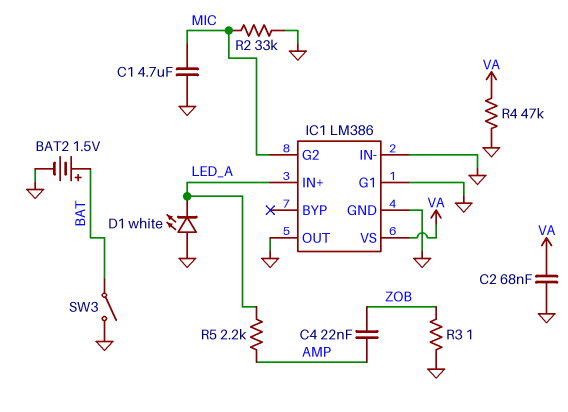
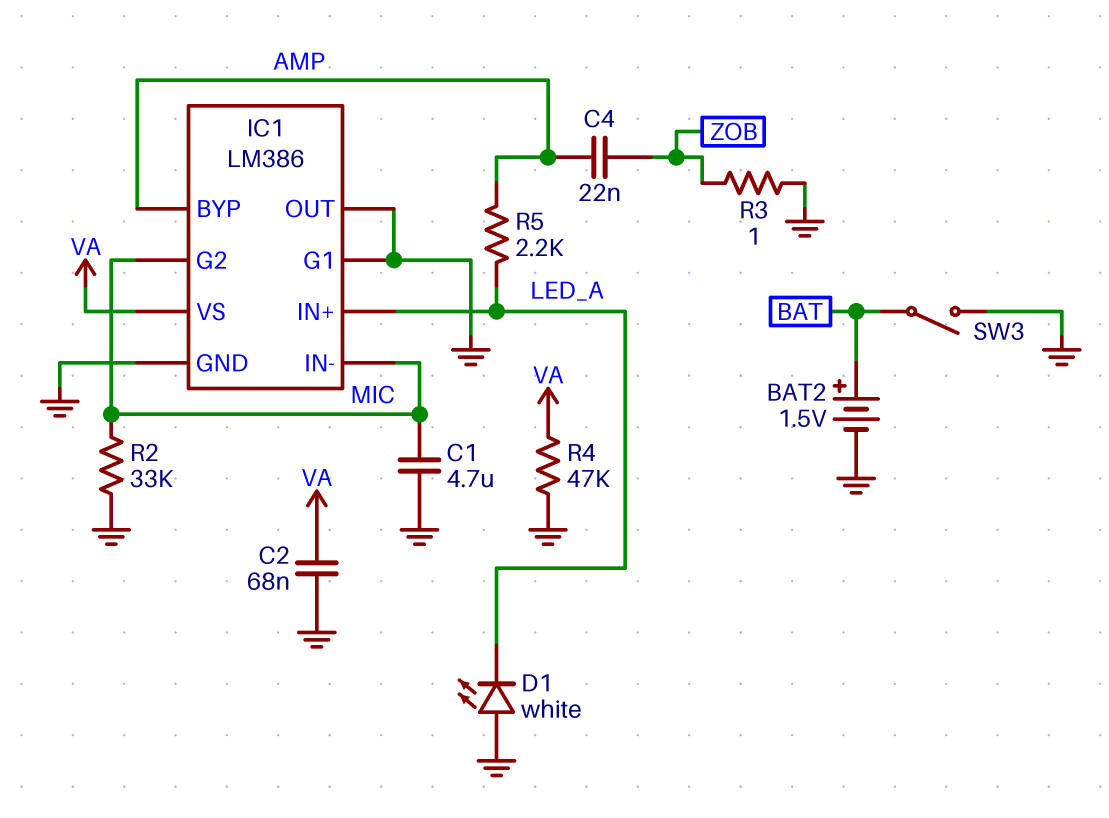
IC1 pin BYP: none -> AMP
IC1 pin IN-: GND -> MIC

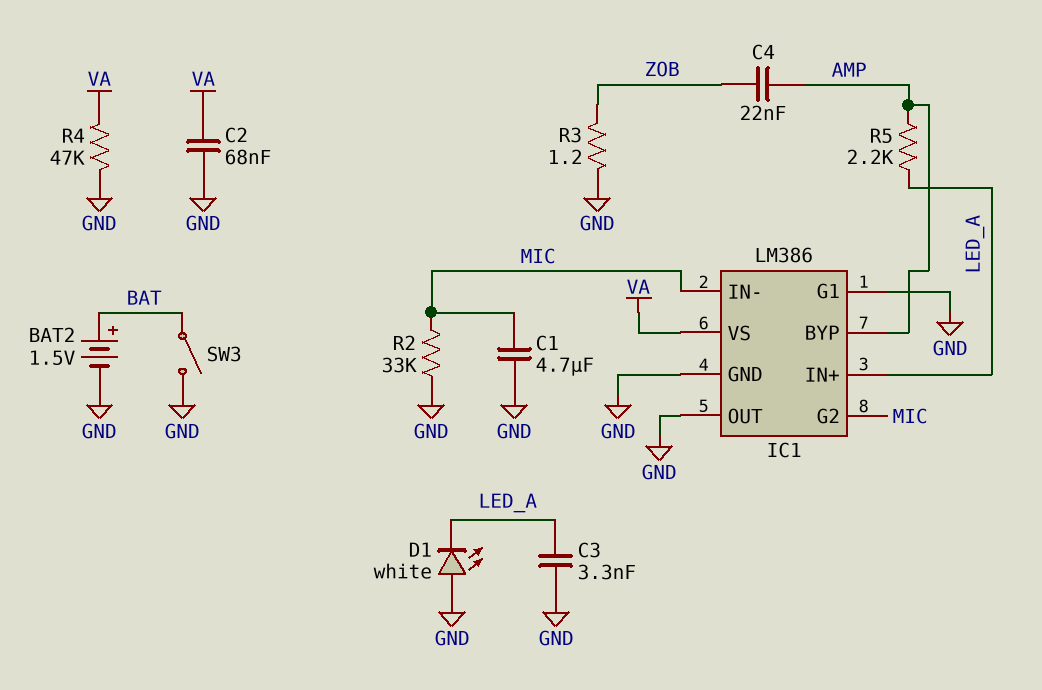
C3: none -> 3.3nF (GND, LED_A)
R3: 1 (GND, ZOB) -> 1.2 (GND, ZOB)

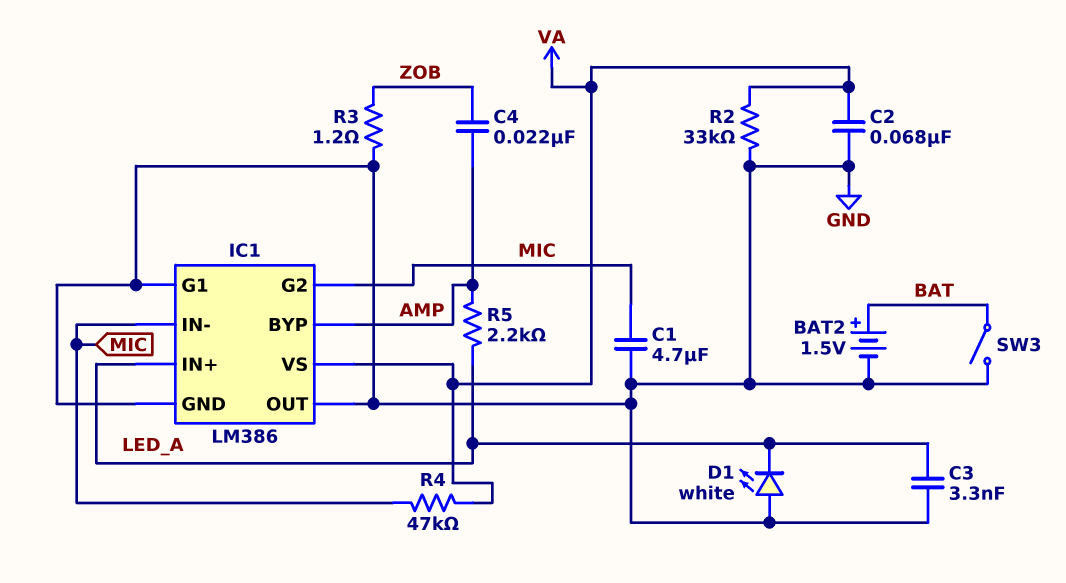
R2: 33k (GND, MIC) -> 33k (GND, VA)
R4: 47k (GND, VA) -> 47k (MIC, VA)

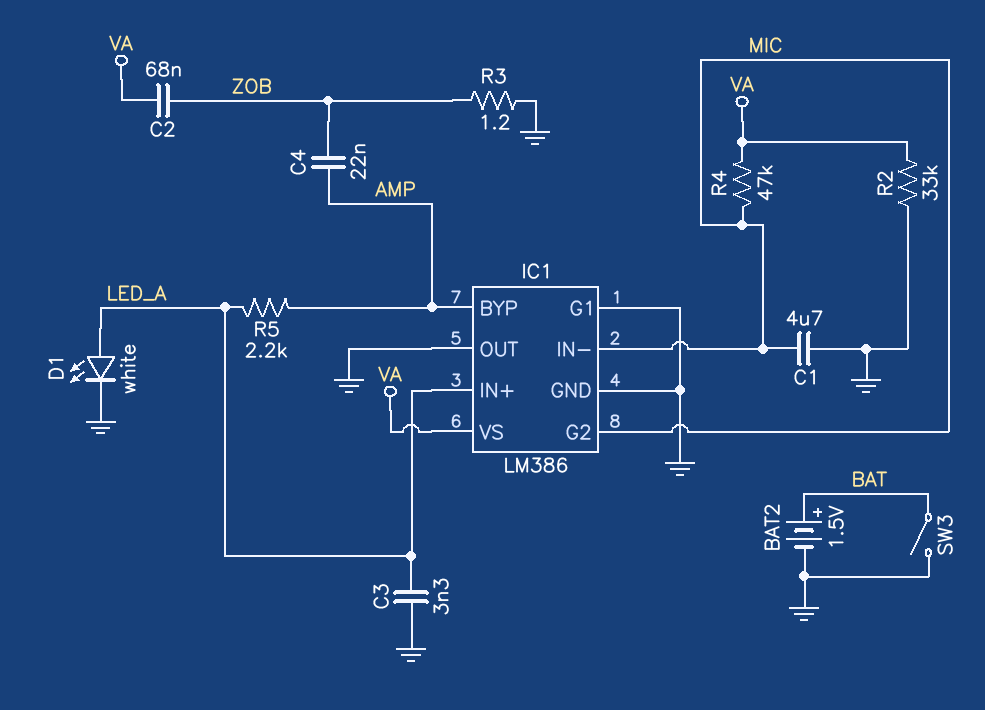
C2: 68nF (GND, VA) -> 68nF (VA, ZOB)
D1: LED white (A GND, K LED_A) -> LED white (A LED_A, K GND)

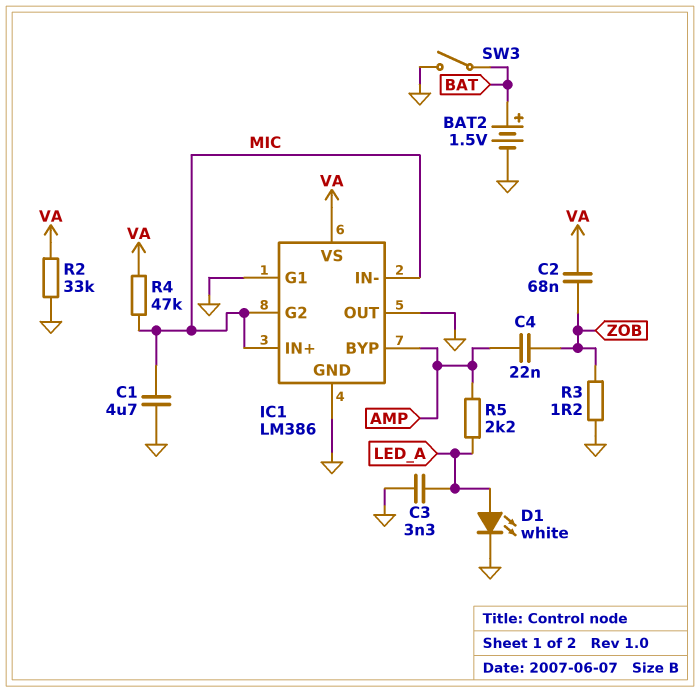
IC1 pin IN+: LED_A -> MIC

